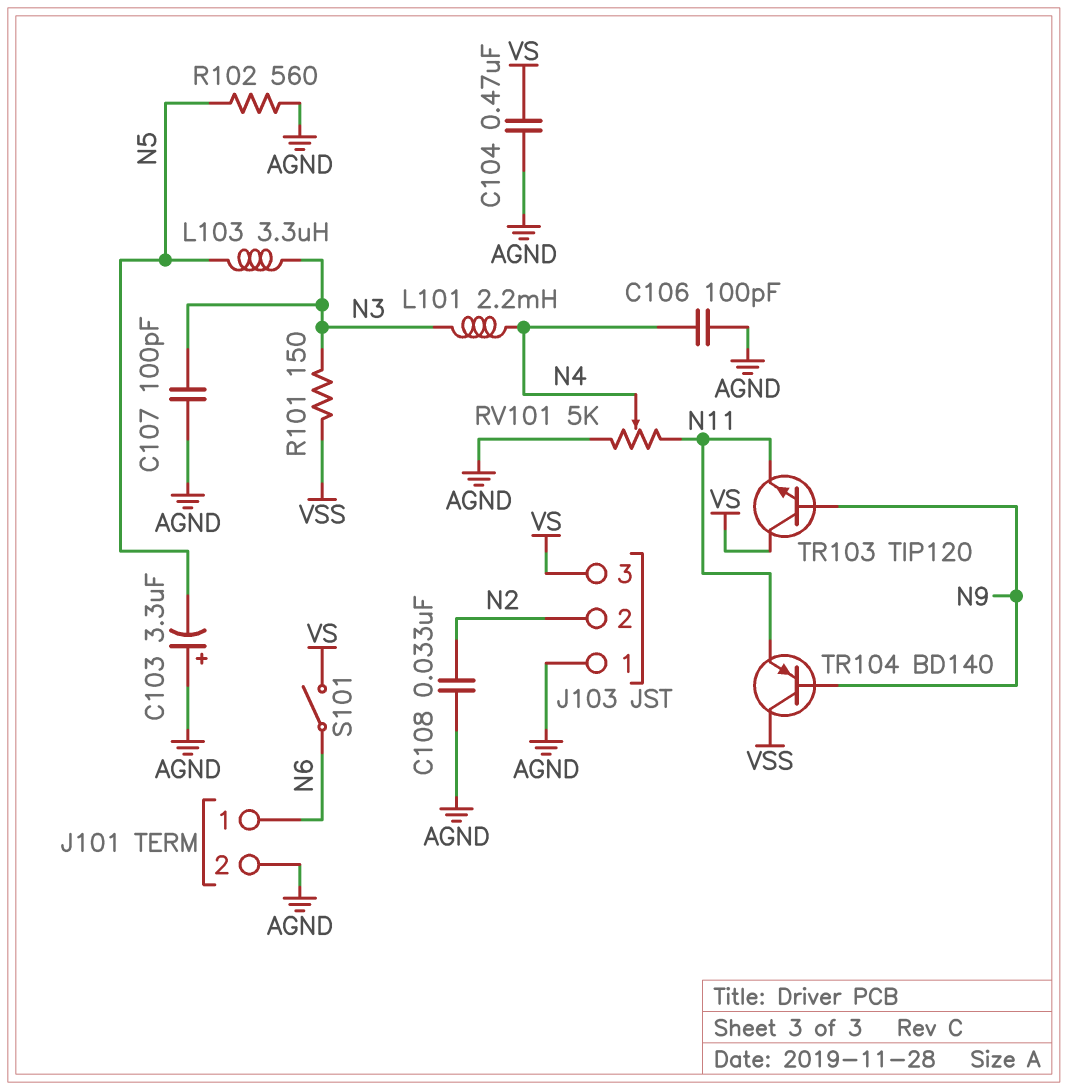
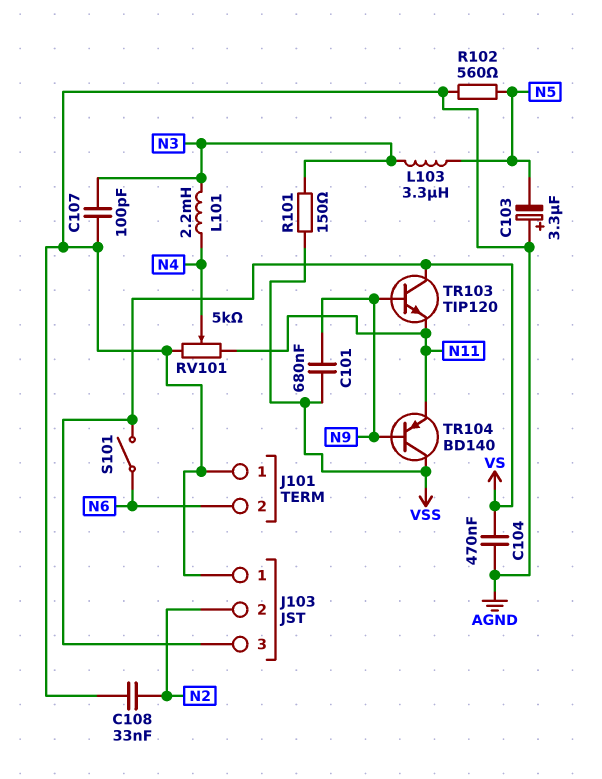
C101: none -> 680nF (N9, VSS)
C106: 100pF (AGND, N4) -> none
J101 pin 1: N6 -> AGND
J101 pin 2: AGND -> N6

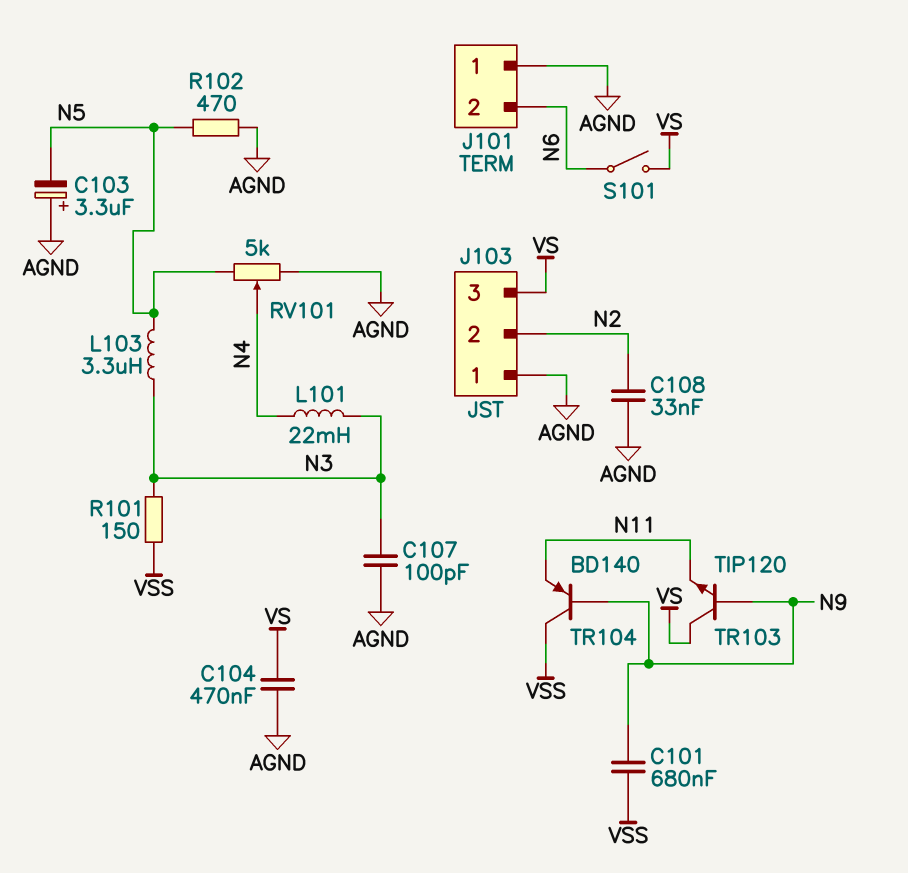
L101: 2.2mH (N3, N4) -> 22mH (N3, N4)
R102: 560 (AGND, N5) -> 470 (AGND, N5)
RV101: 5k (AGND, N11, wiper N4) -> 5k (AGND, N5, wiper N4)

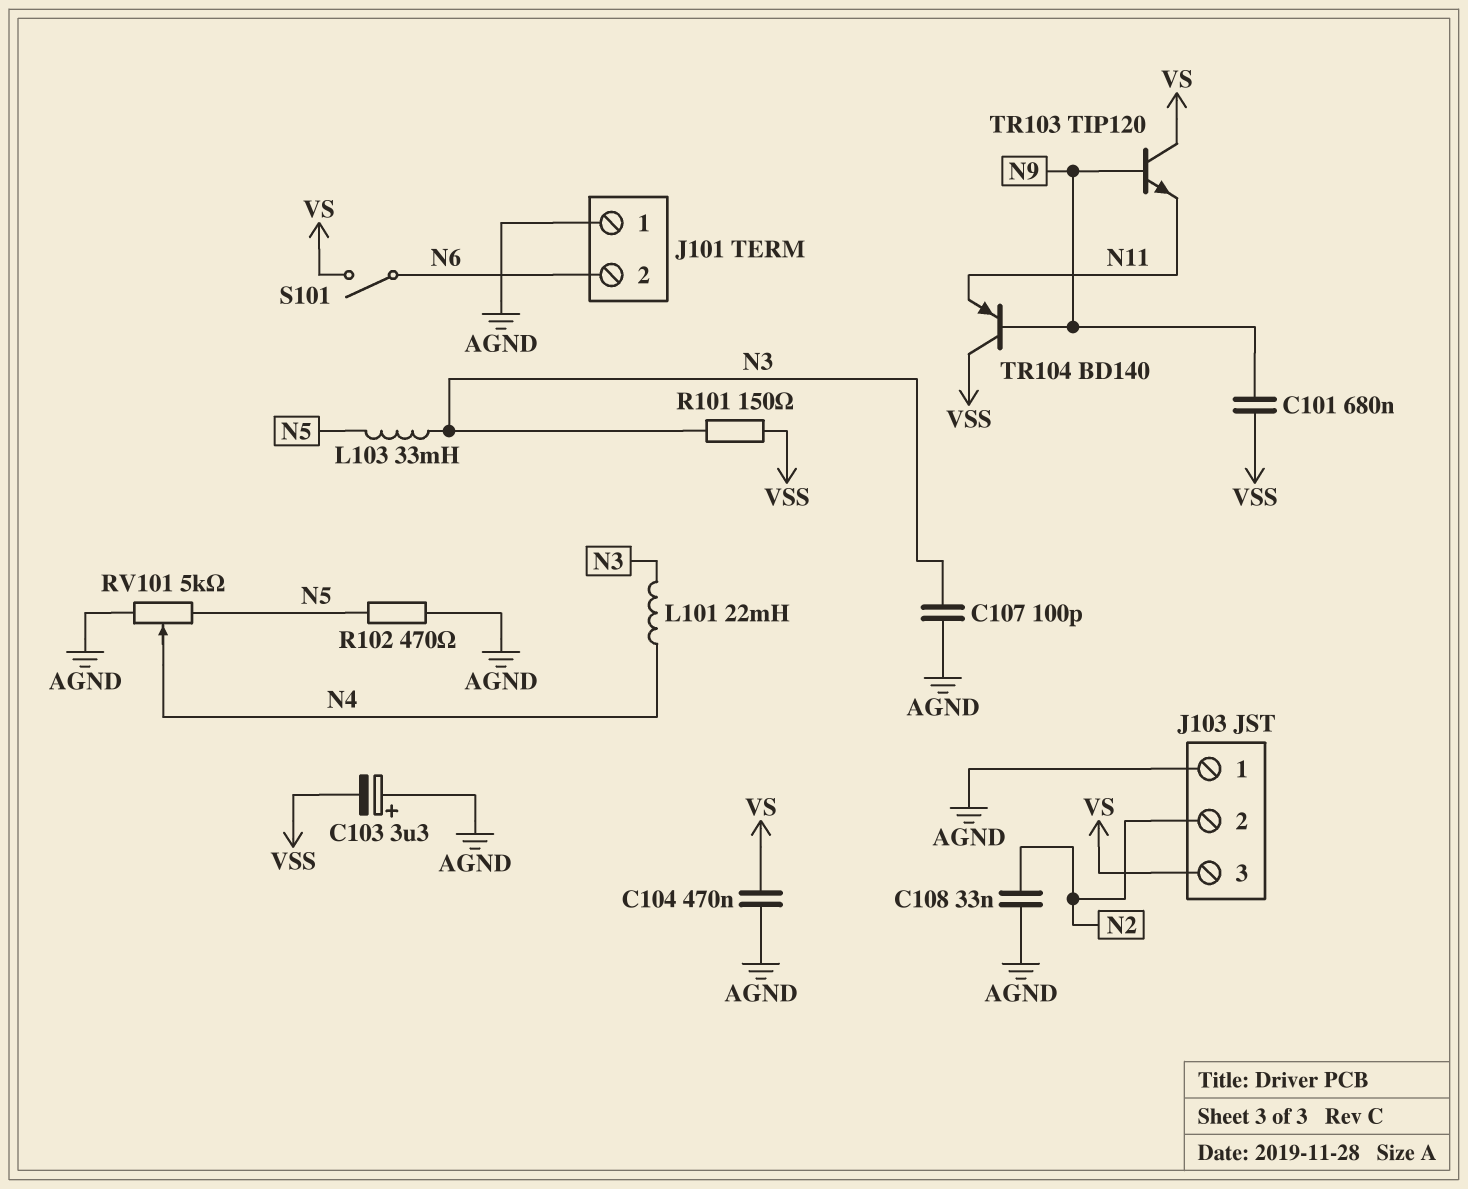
C103: 3.3uF (plus AGND, minus N5) -> 3.3uF (plus AGND, minus VSS)
L103: 3.3uH (N3, N5) -> 33mH (N3, N5)

